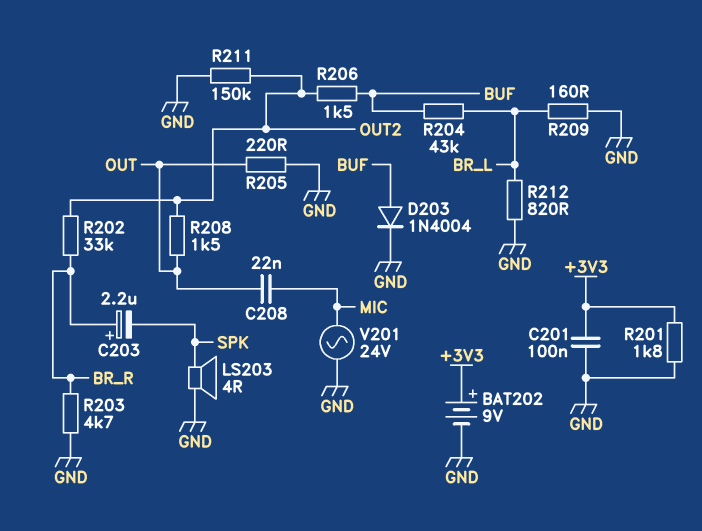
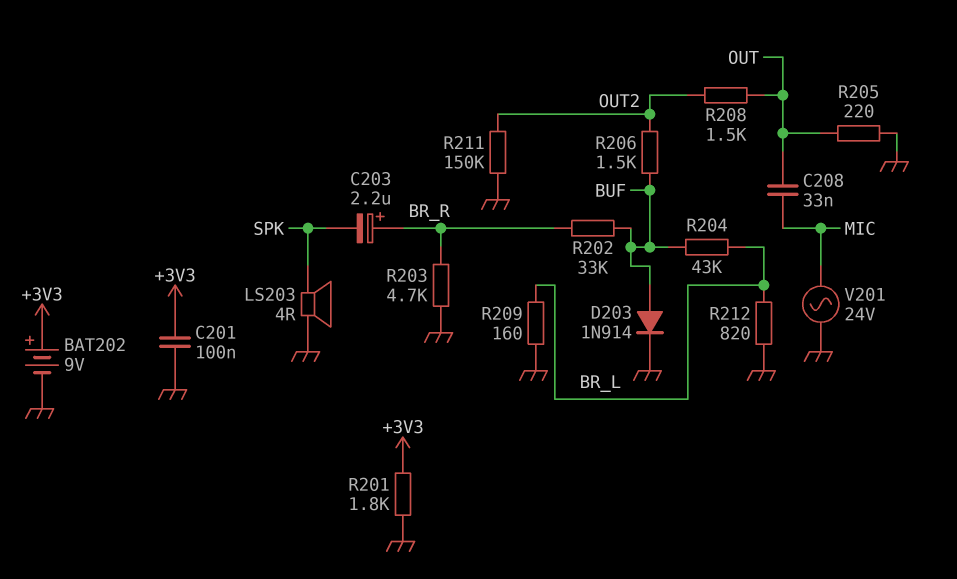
C208: 22nF (MIC, OUT) -> 33nF (MIC, OUT)
D203: diode 1N4004 (A BUF, K GND) -> diode 1N914 (A BUF, K GND)
R202: 33k (BR_R, OUT2) -> 33k (BR_R, BUF)

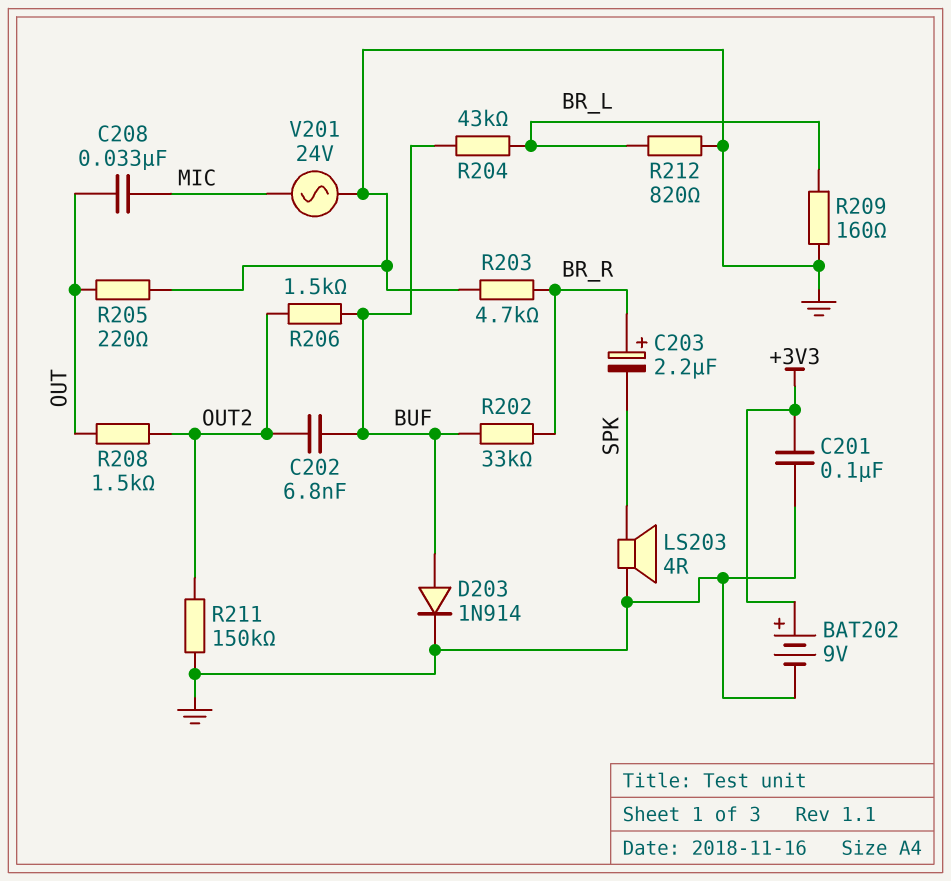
C202: none -> 6.8nF (BUF, OUT2)
R201: 1.8k (+3V3, GND) -> none

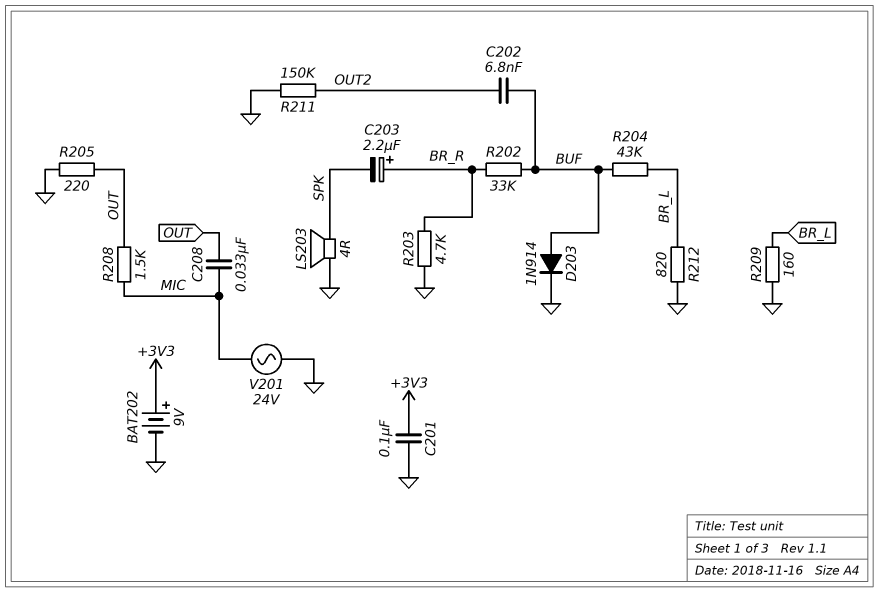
R206: 1.5k (BUF, OUT2) -> none
R208: 1.5k (OUT, OUT2) -> 1.5k (MIC, OUT)

